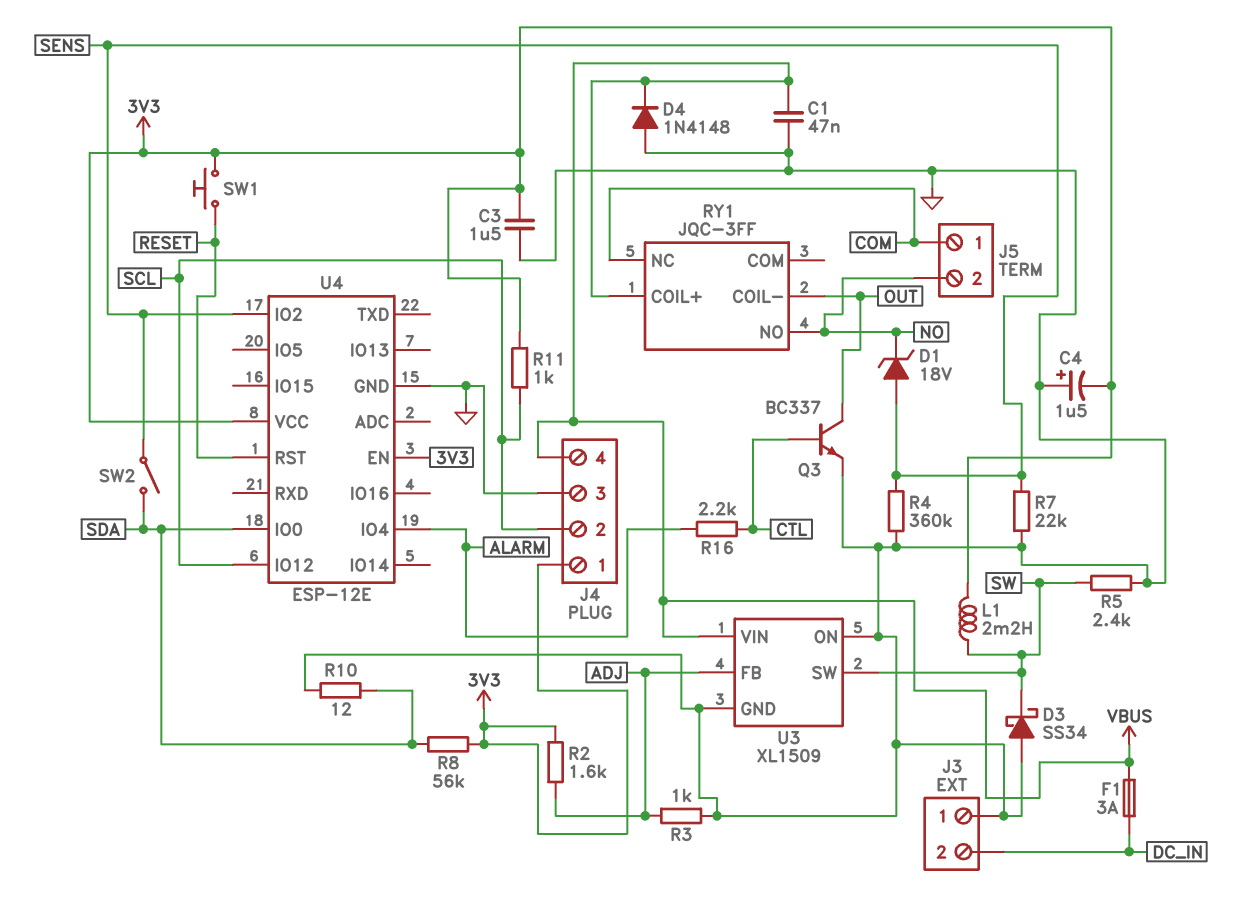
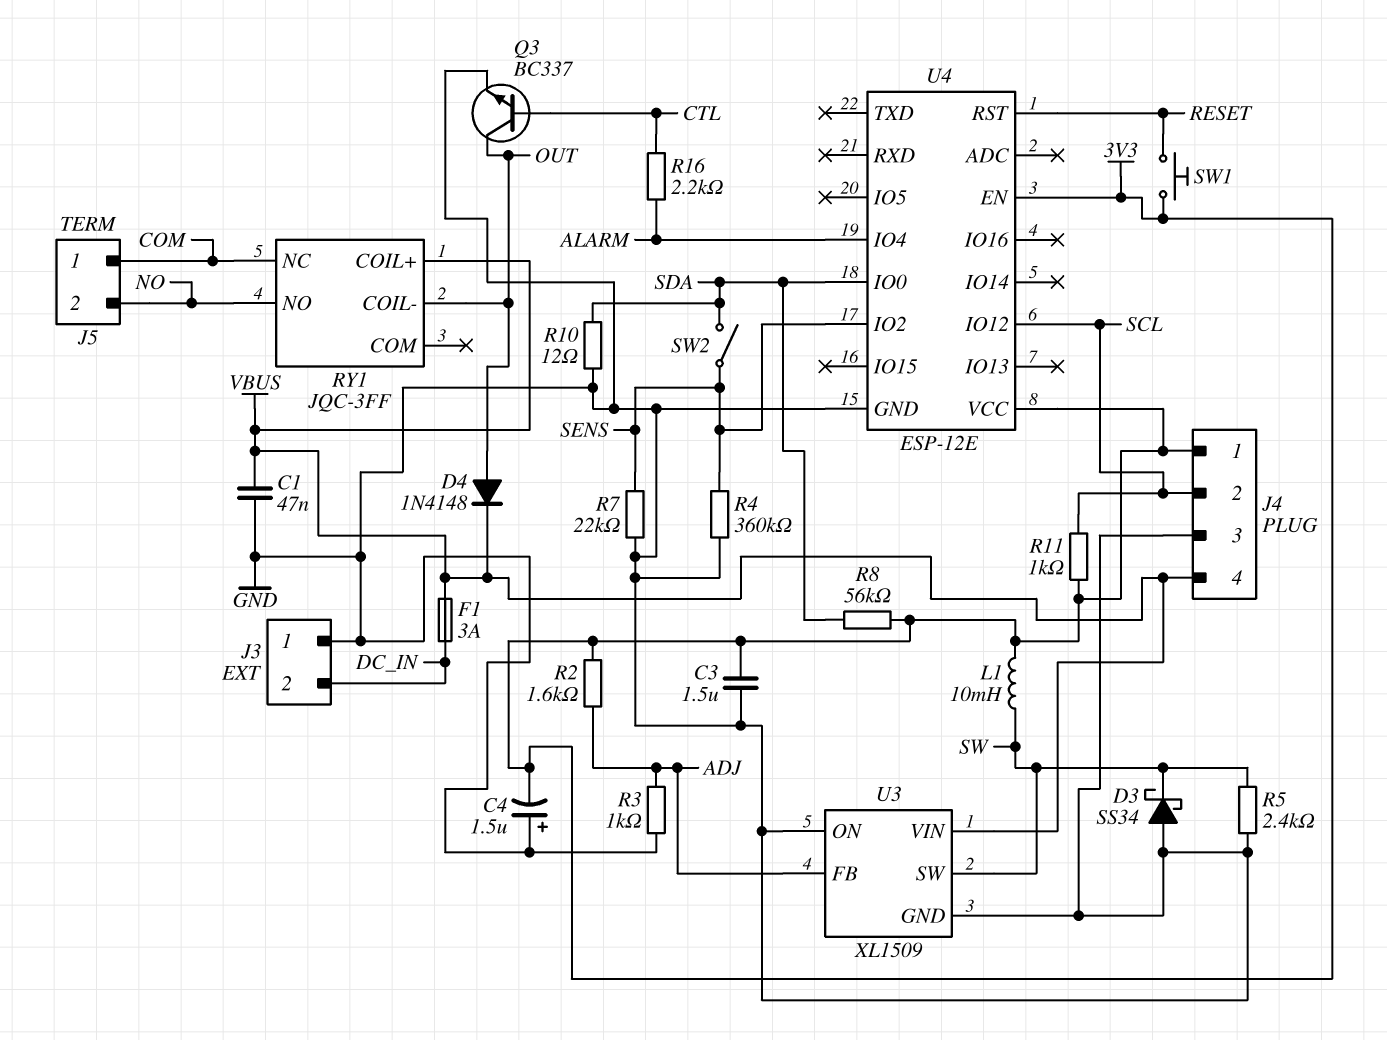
D1: zener 18V (A SENS, K NO) -> none
D4: diode 1N4148 (A GND, K VBUS) -> diode 1N4148 (A OUT, K VBUS)
L1: 2.2mH (3V3, SW) -> 10mH (3V3, SW)

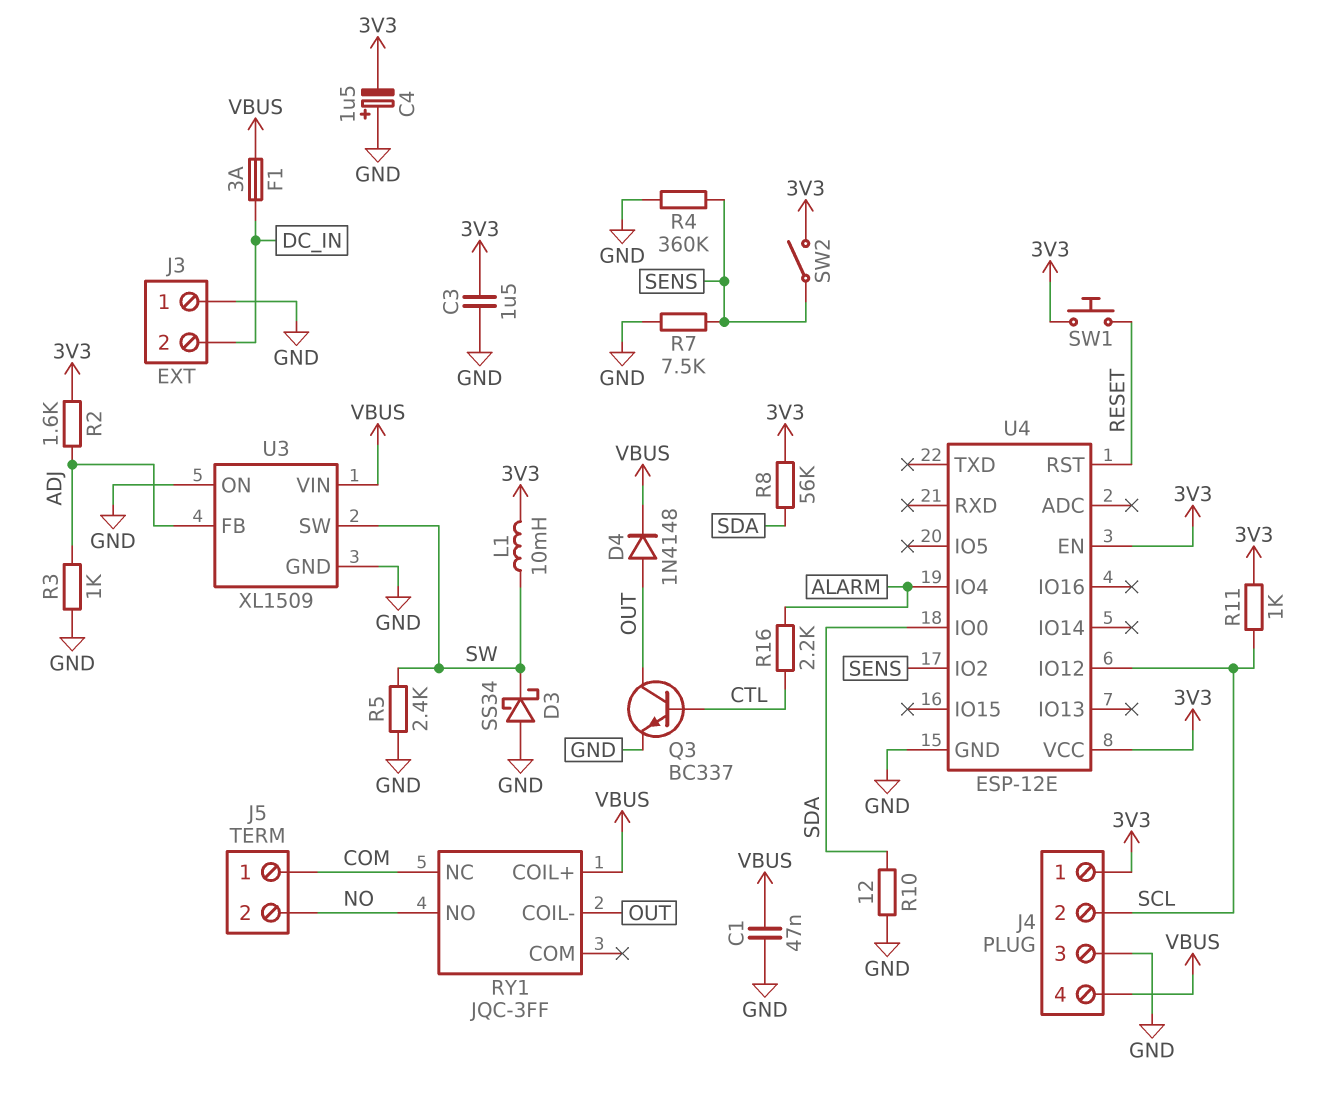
R7: 22k (GND, SENS) -> 7.5k (GND, SENS)
SW2: switch (SDA, SENS) -> switch (3V3, SENS)

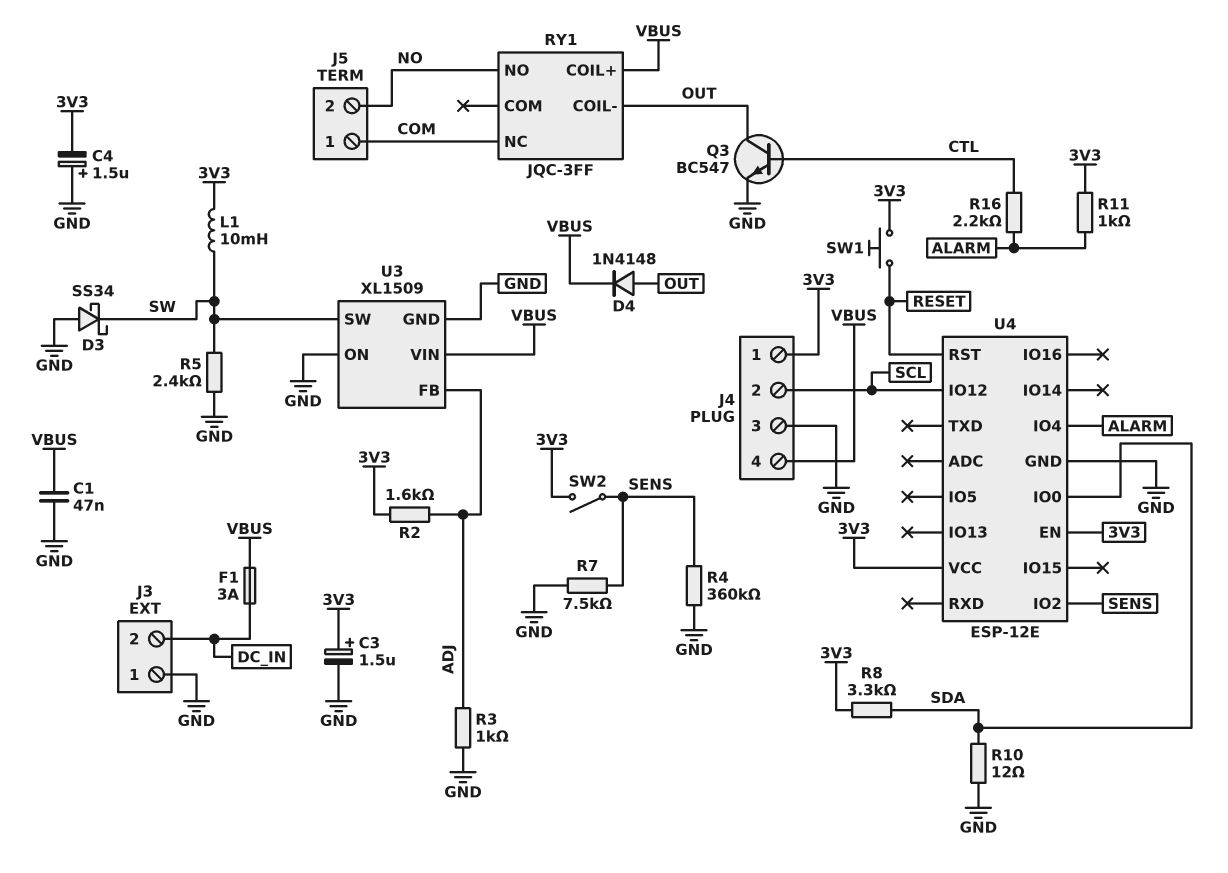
C3: 1.5uF (3V3, GND) -> 1.5uF (plus 3V3, minus GND)
Q3: NPN BC337 (B CTL, C OUT, E GND) -> NPN BC547 (B CTL, C OUT, E GND)
R8: 56k (3V3, SDA) -> 3.3k (3V3, SDA)
R11: 1k (3V3, SCL) -> 1k (3V3, ALARM)

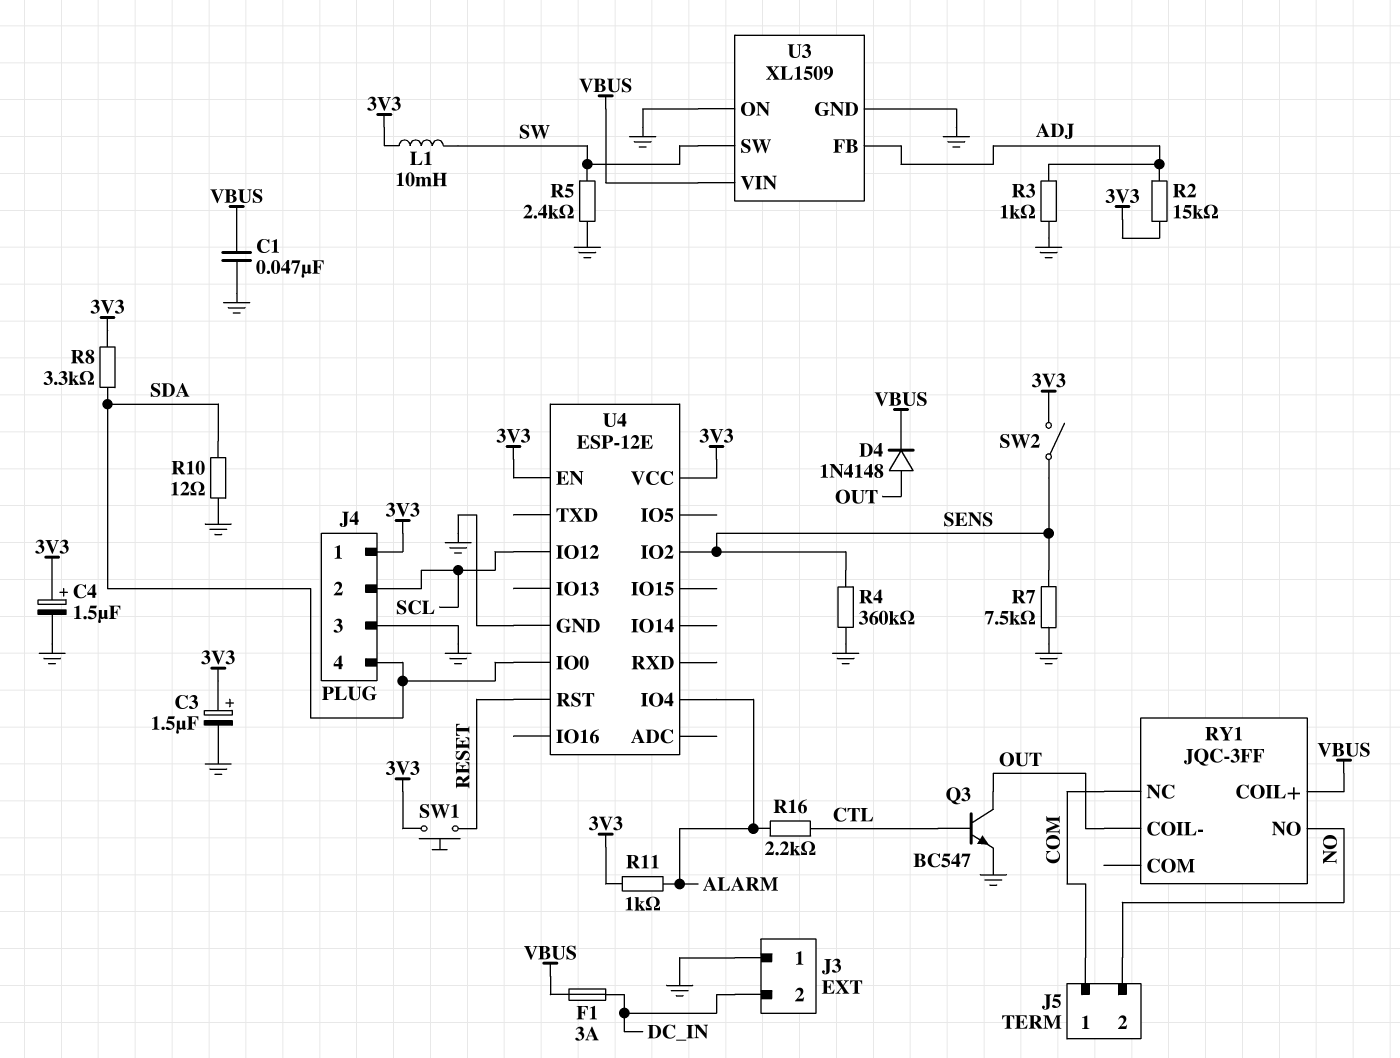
C4: 1.5uF (plus GND, minus 3V3) -> 1.5uF (plus 3V3, minus GND)
D3: schottky SS34 (A GND, K SW) -> none
J4 pin 4: VBUS -> SDA
R2: 1.6k (3V3, ADJ) -> 15k (3V3, ADJ)

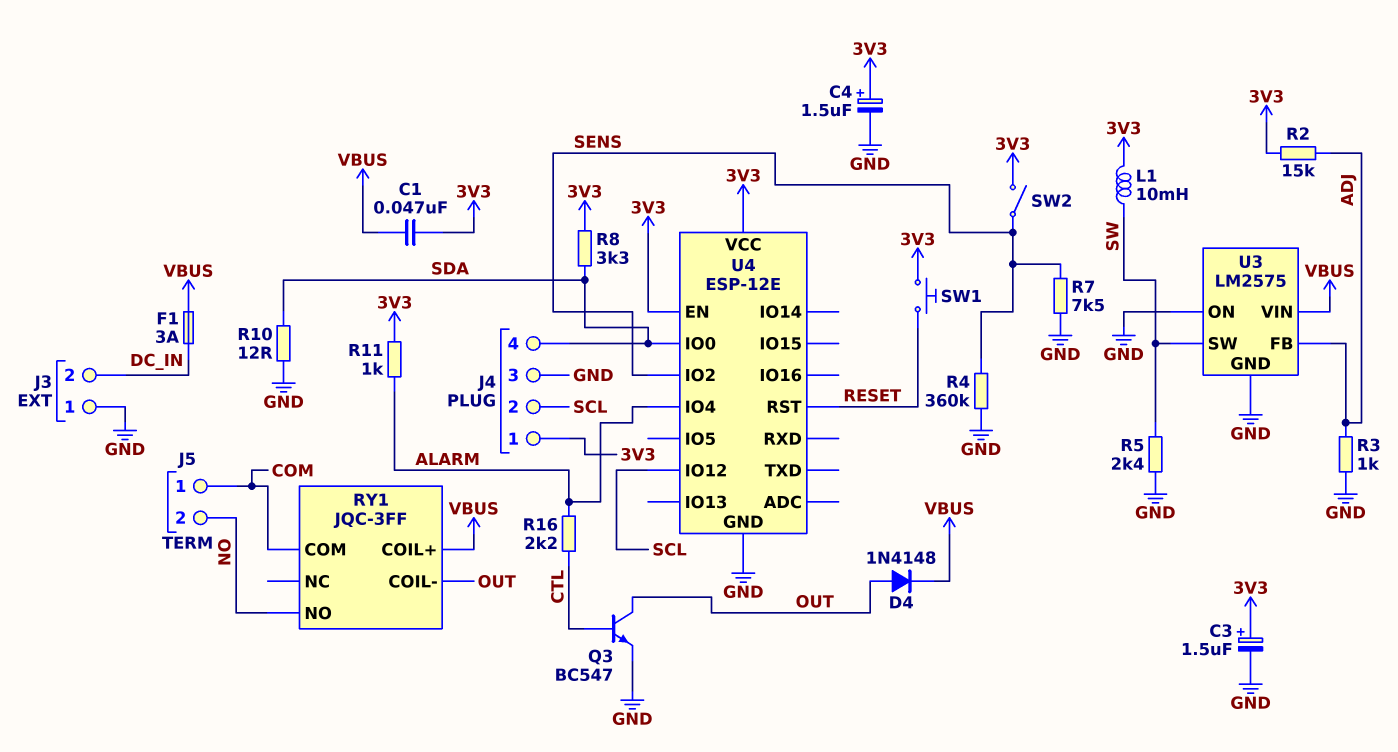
C1: 47nF (GND, VBUS) -> 47nF (3V3, VBUS)
RY1 pin COM: none -> COM
RY1 pin NC: COM -> none
U3: XL1509 -> LM2575

